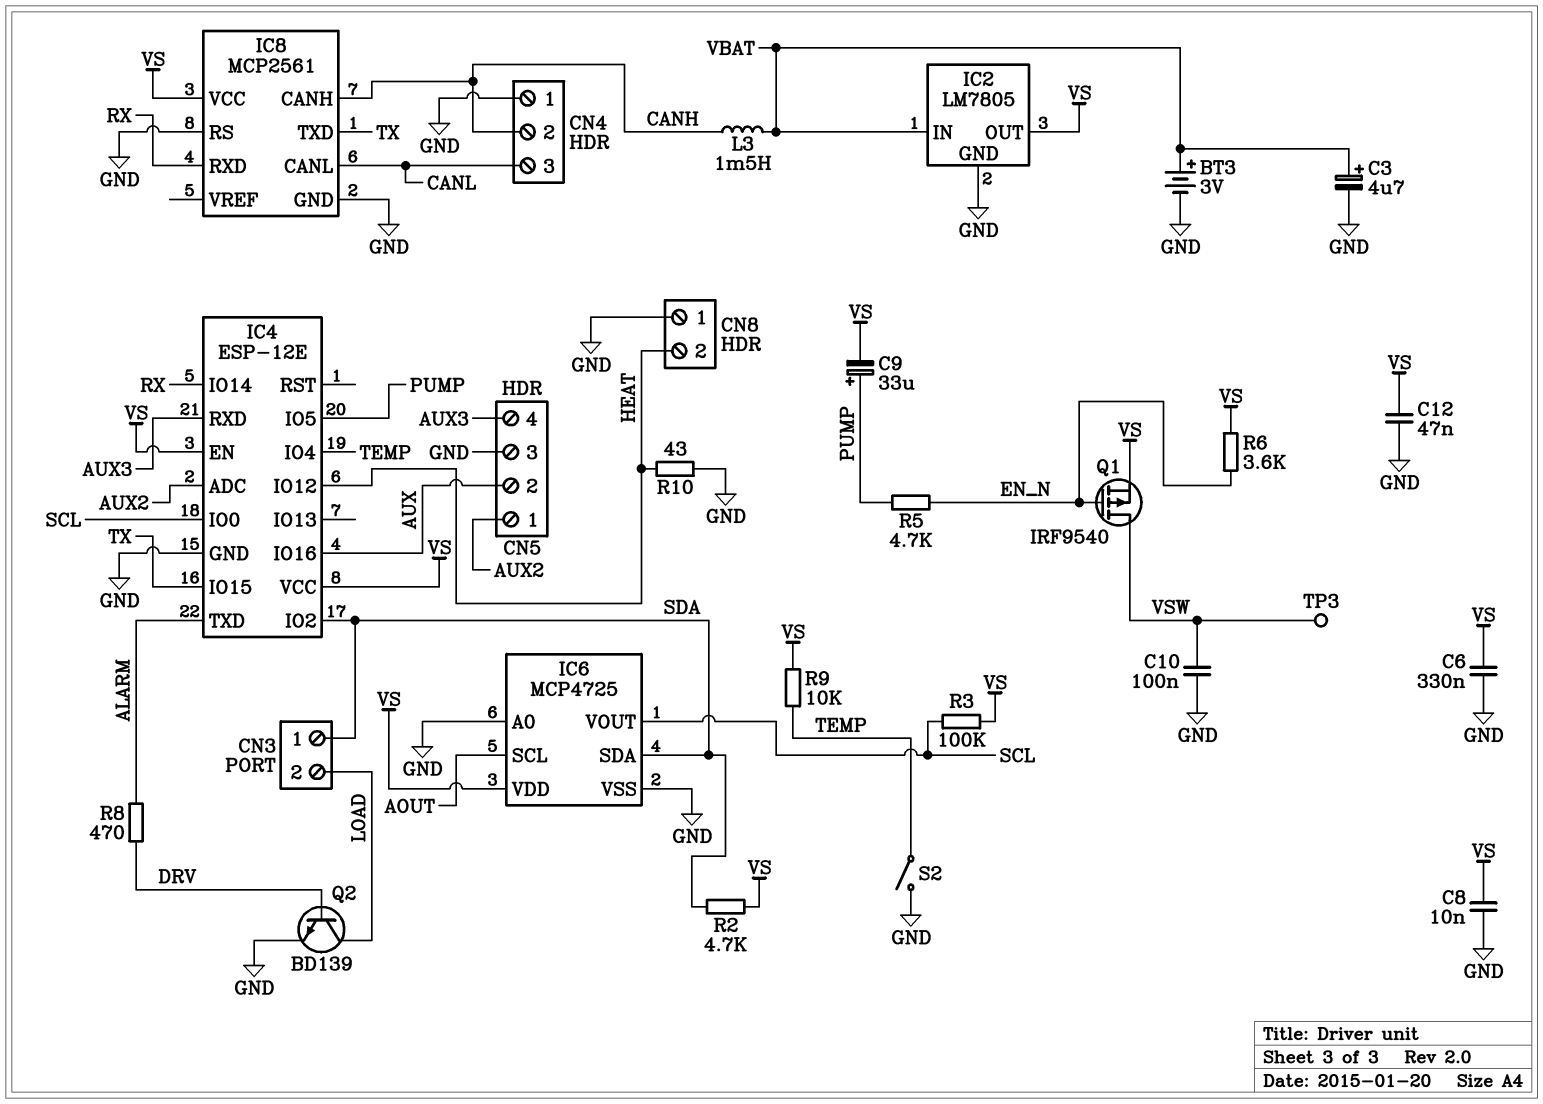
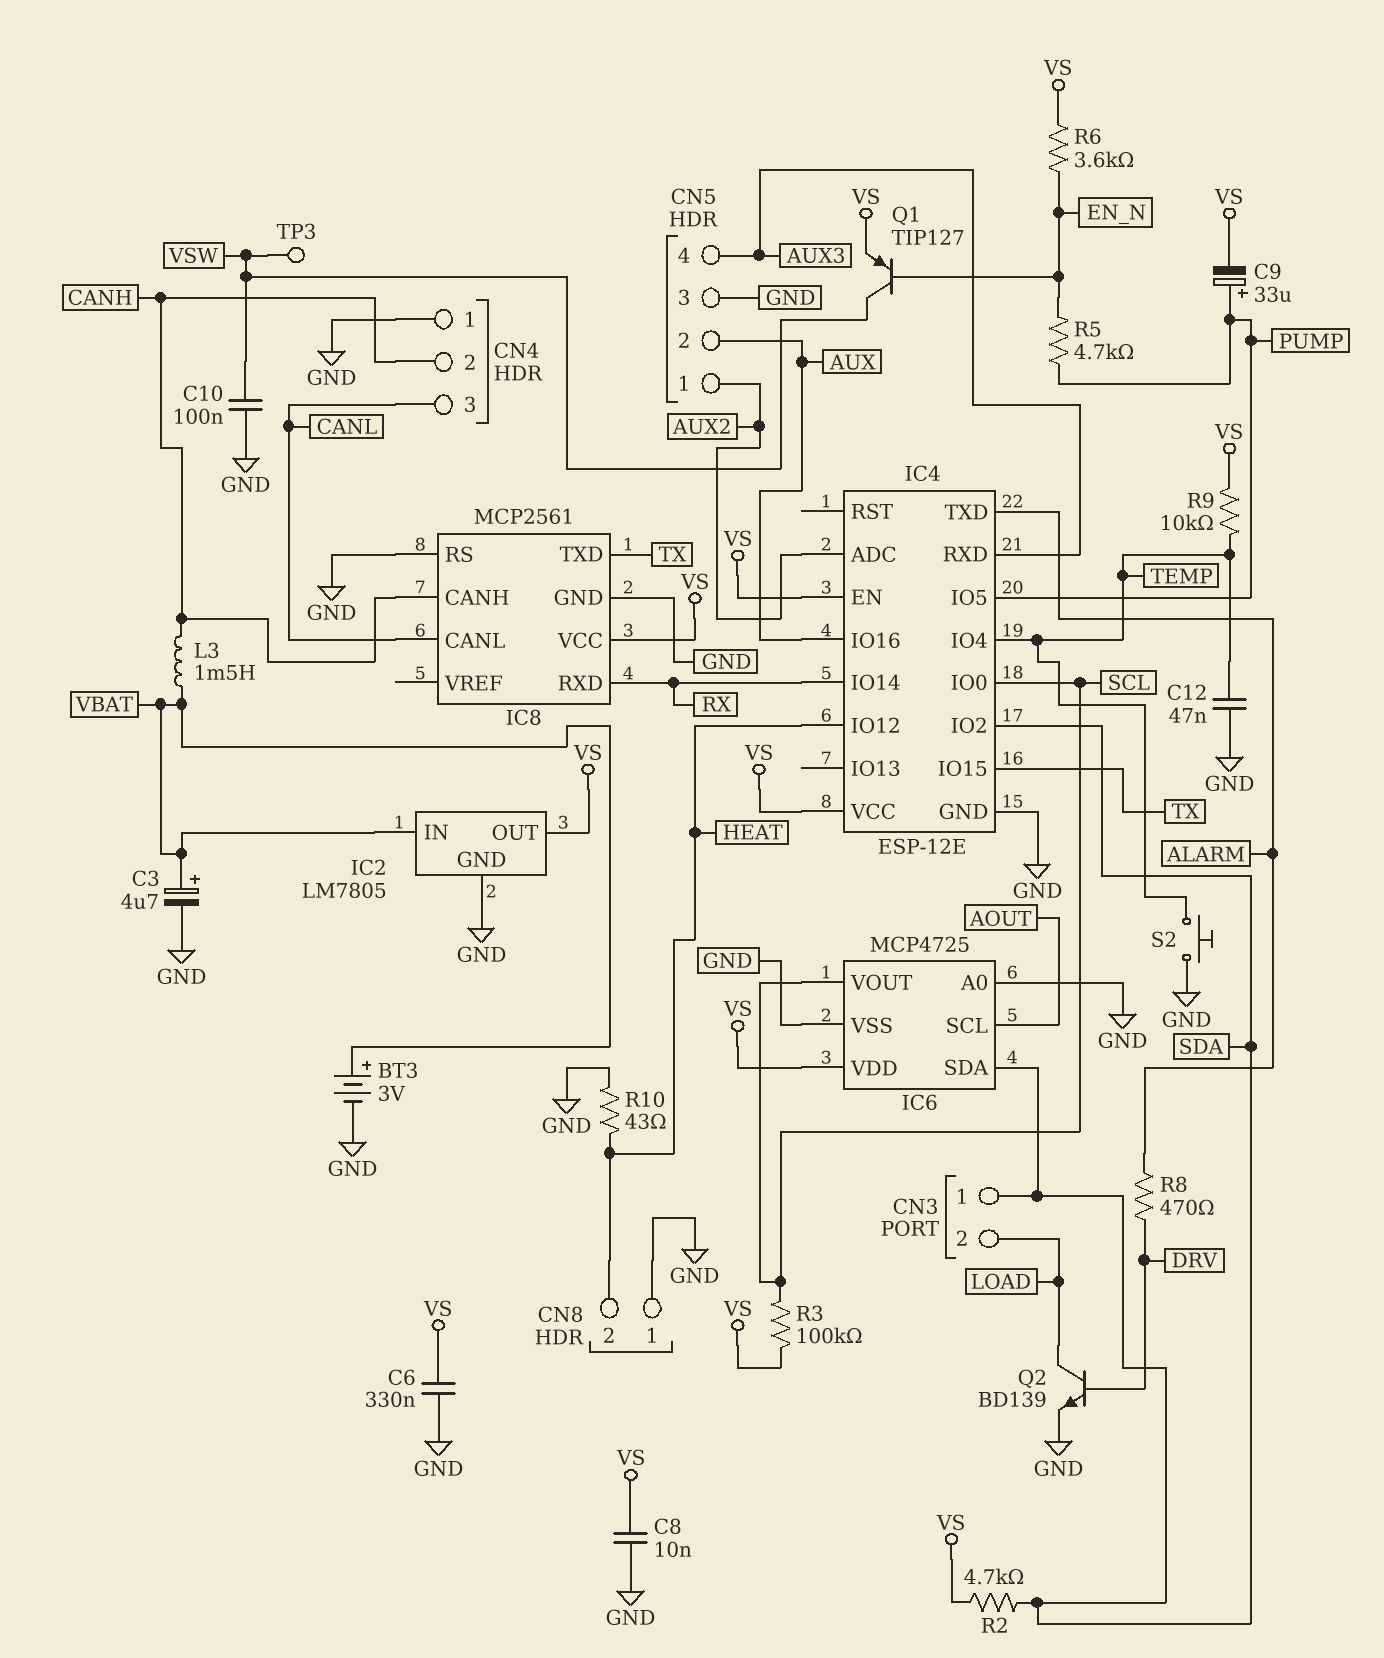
C12: 47nF (GND, VS) -> 47nF (GND, TEMP)
Q1: PMOS IRF9540 (G EN_N, D VSW, S VS) -> PNP TIP127 (B EN_N, C VSW, E VS)
S2: switch (GND, TEMP) -> button (GND, TEMP)

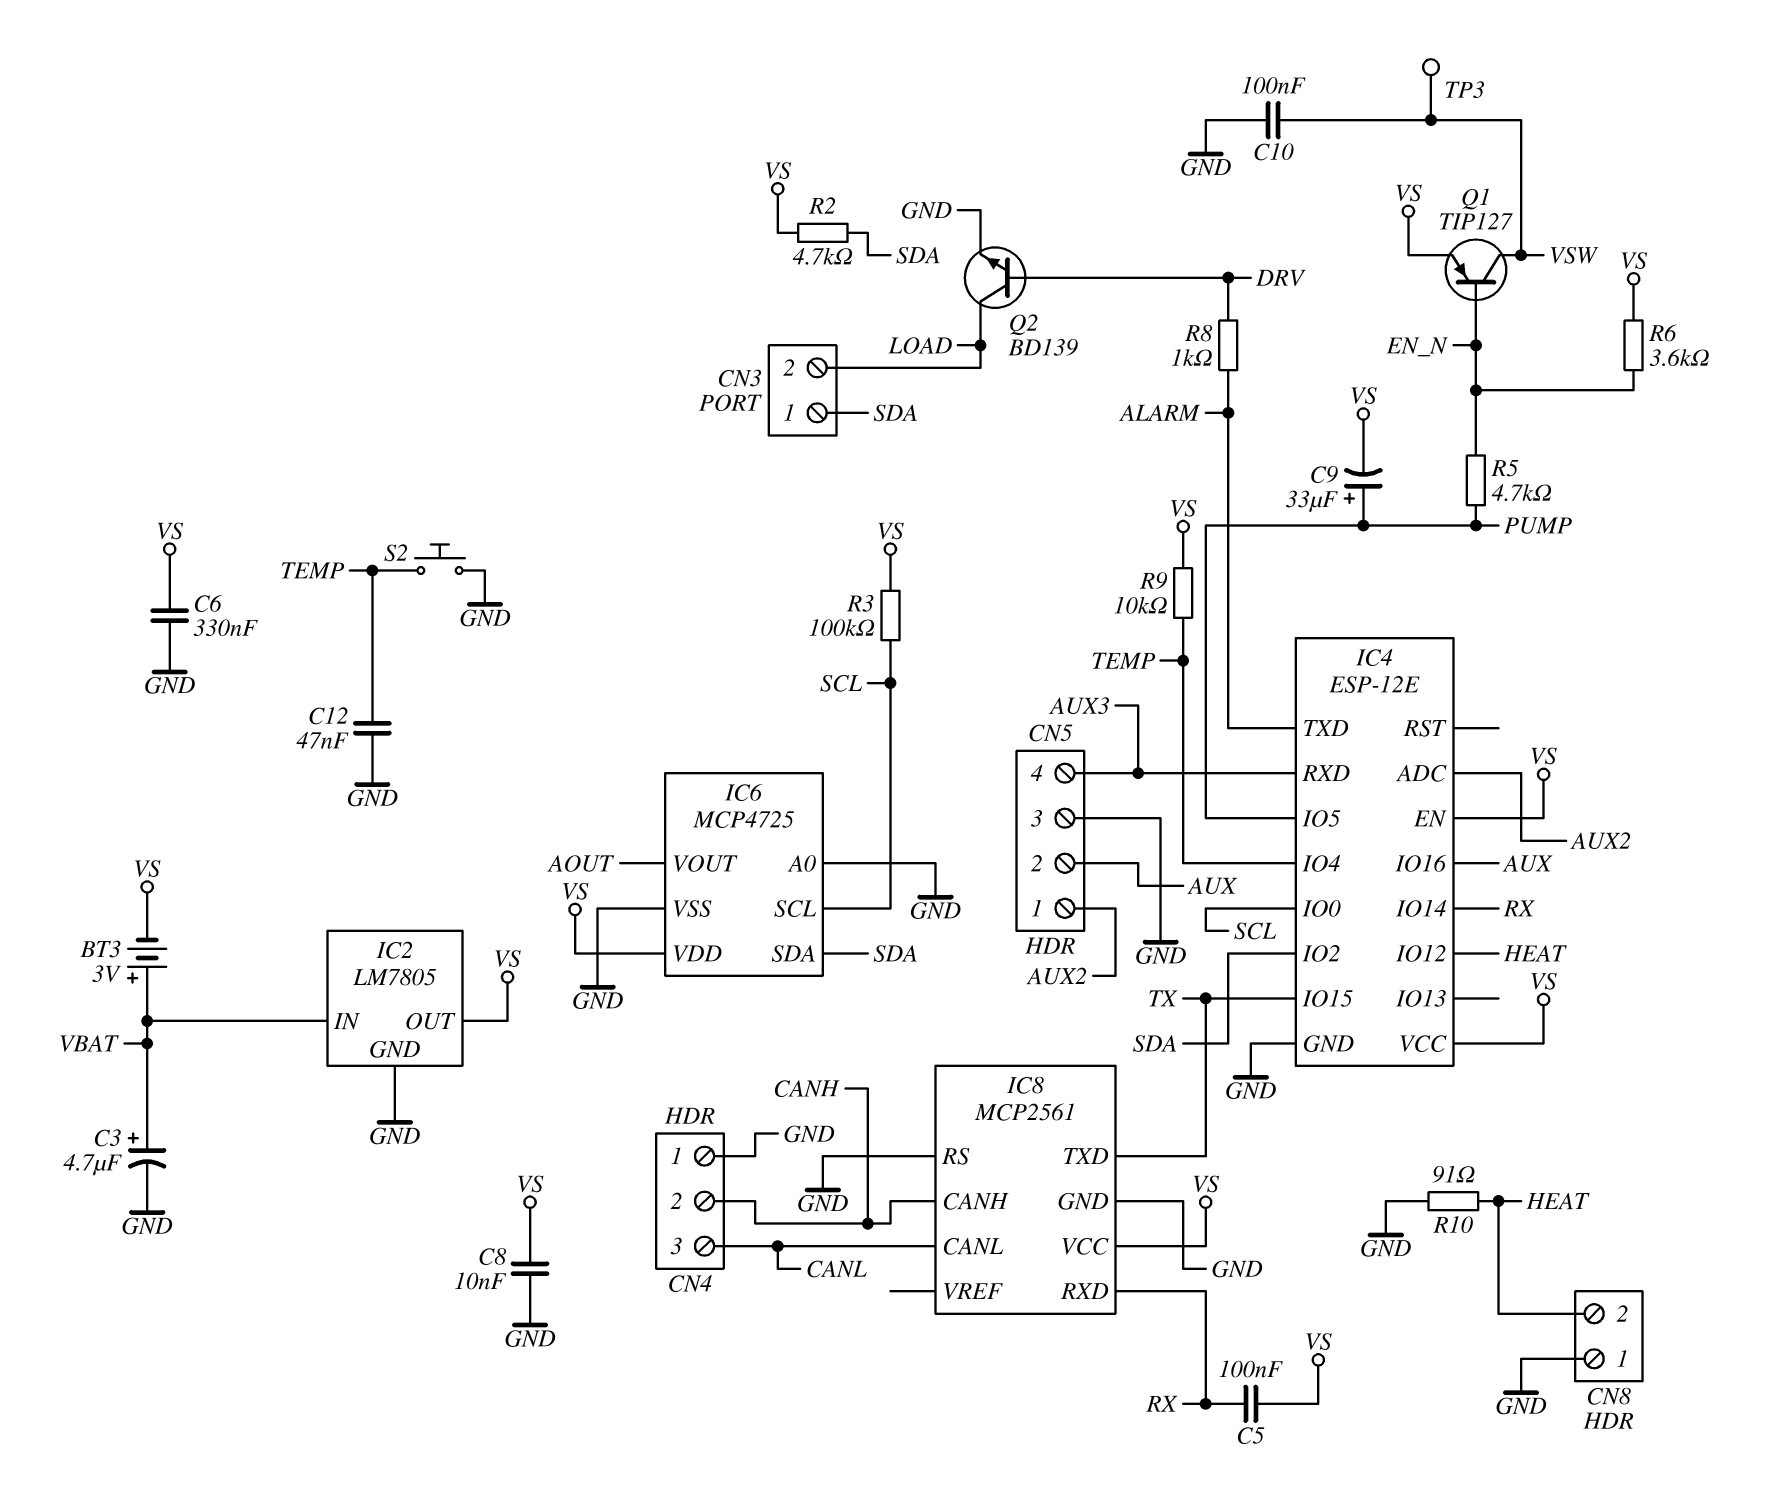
BT3: 3V (plus VBAT, minus GND) -> 3V (plus VBAT, minus VS)
C5: none -> 100nF (RX, VS)
IC6 pin SCL: AOUT -> SCL
IC6 pin VOUT: SCL -> AOUT
L3: 1.5mH (CANH, VBAT) -> none
R8: 470 (ALARM, DRV) -> 1k (ALARM, DRV)
R10: 43 (GND, HEAT) -> 91 (GND, HEAT)

